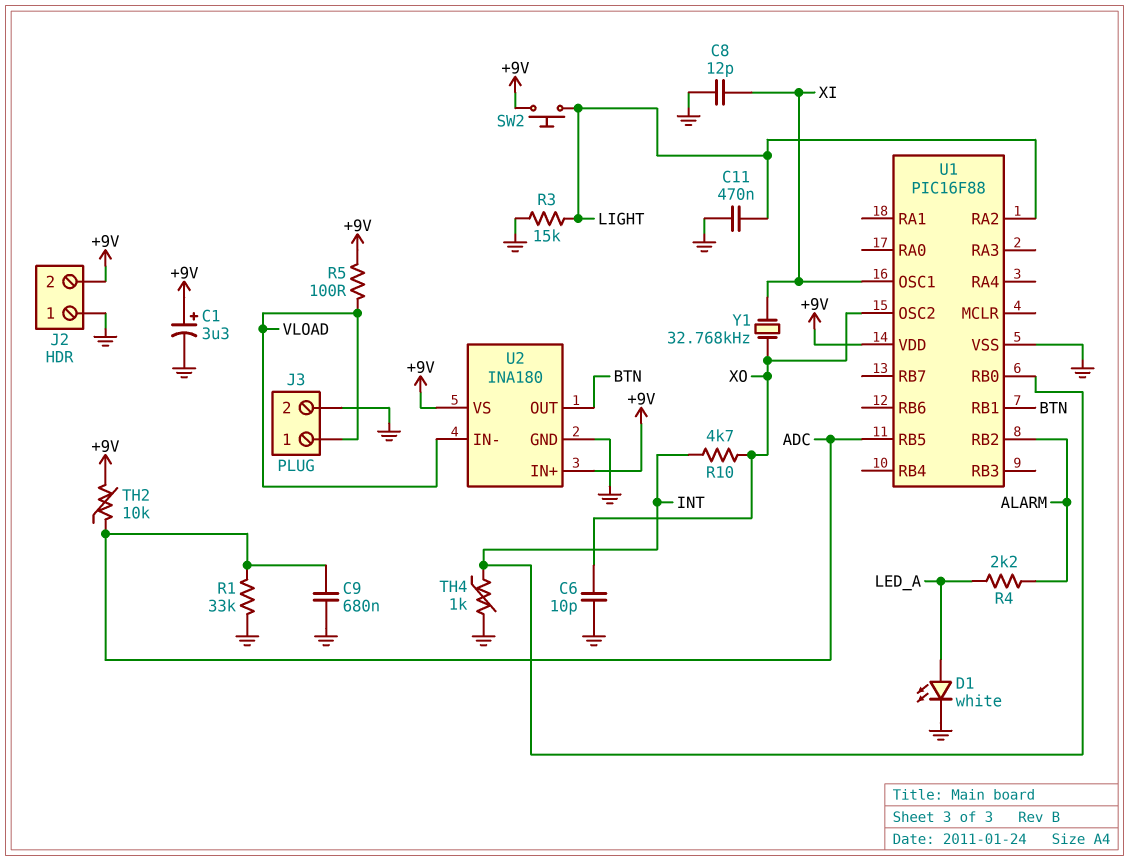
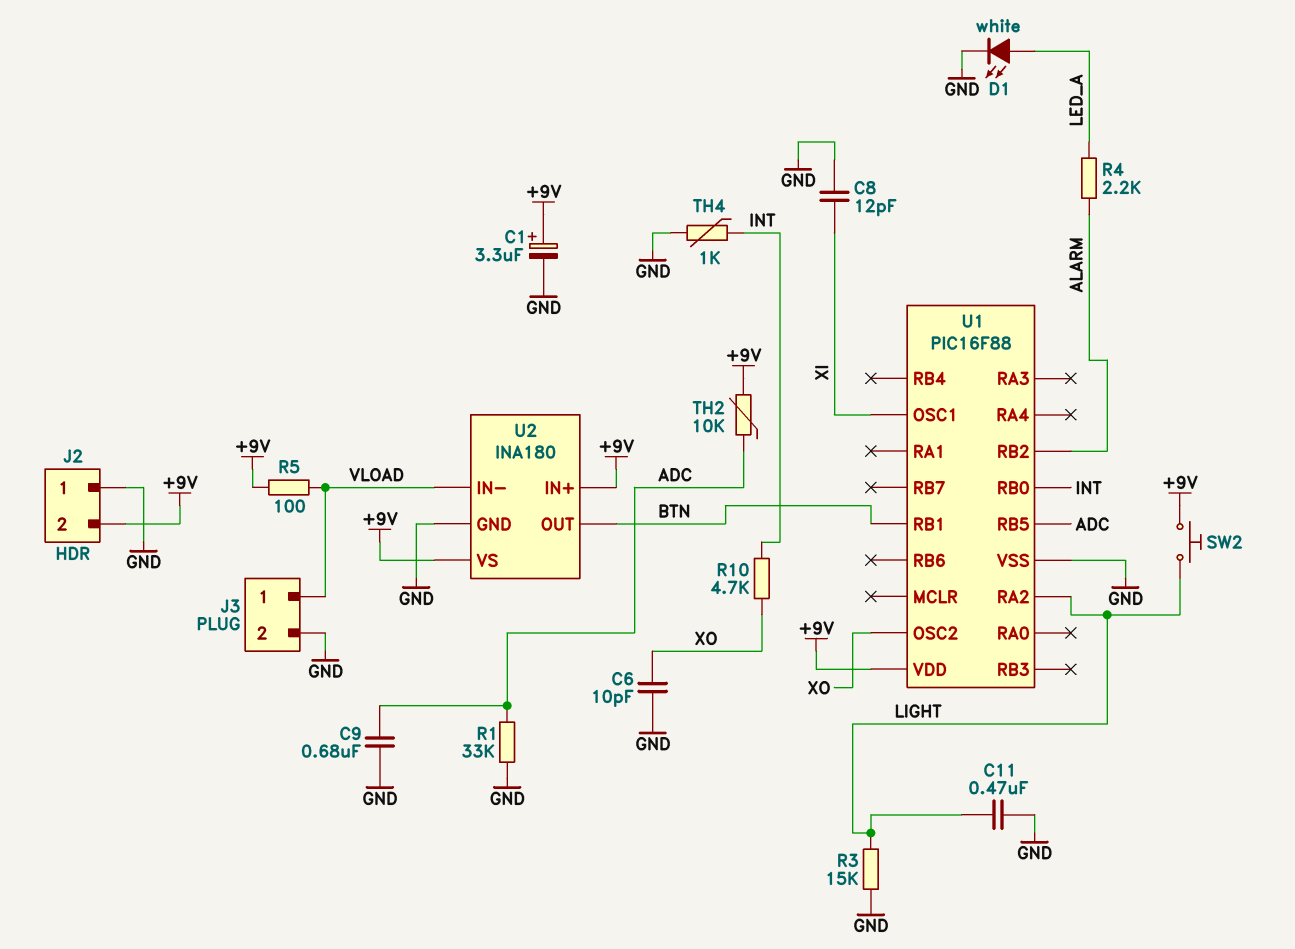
Y1: 32.768kHz (XI, XO) -> none

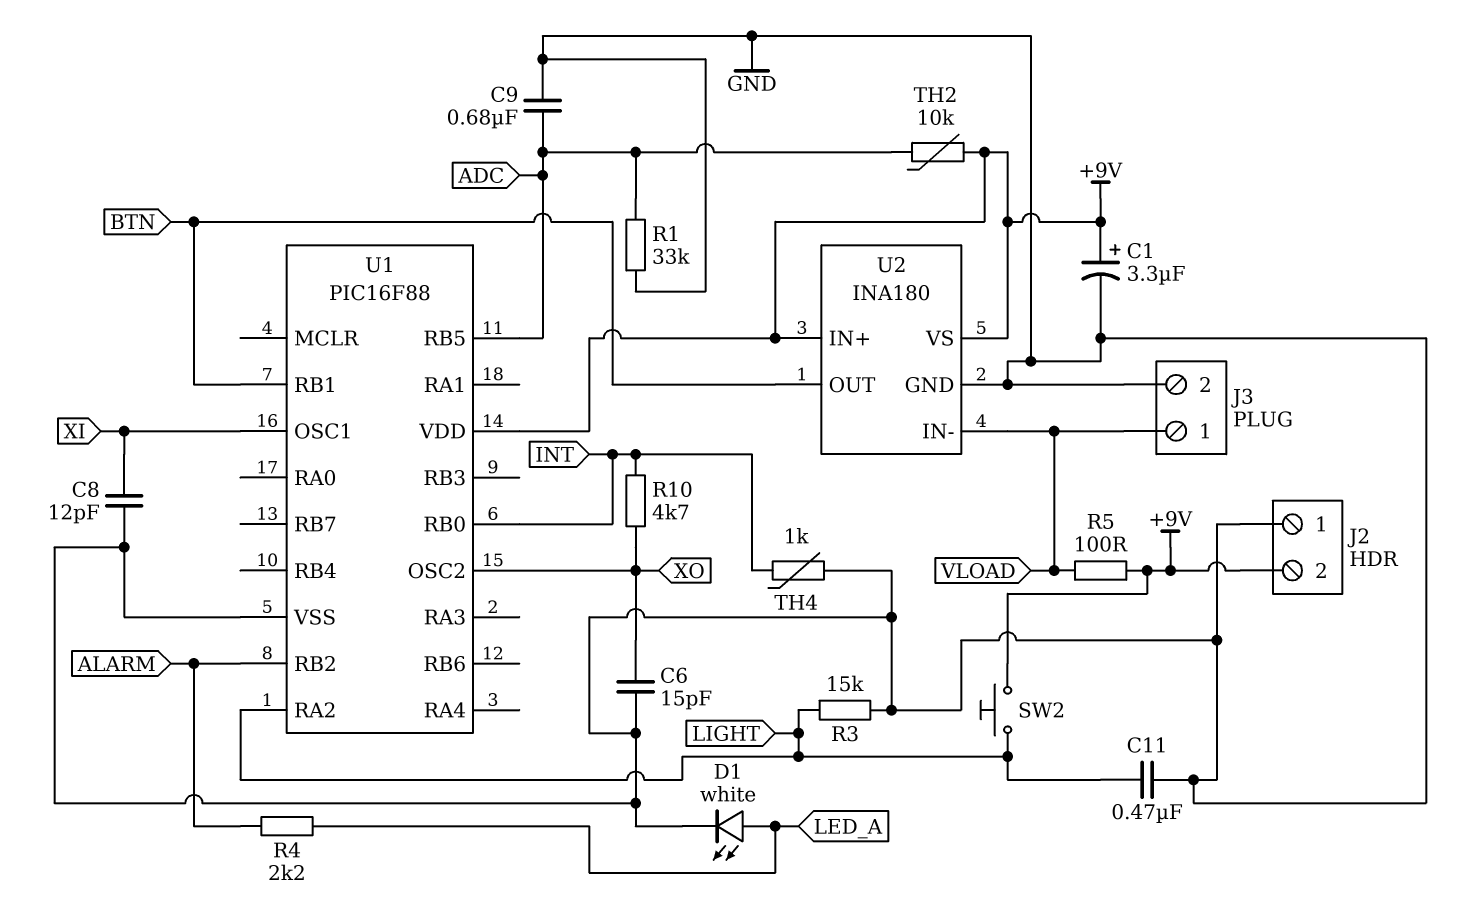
C6: 10pF (GND, XO) -> 15pF (GND, XO)

